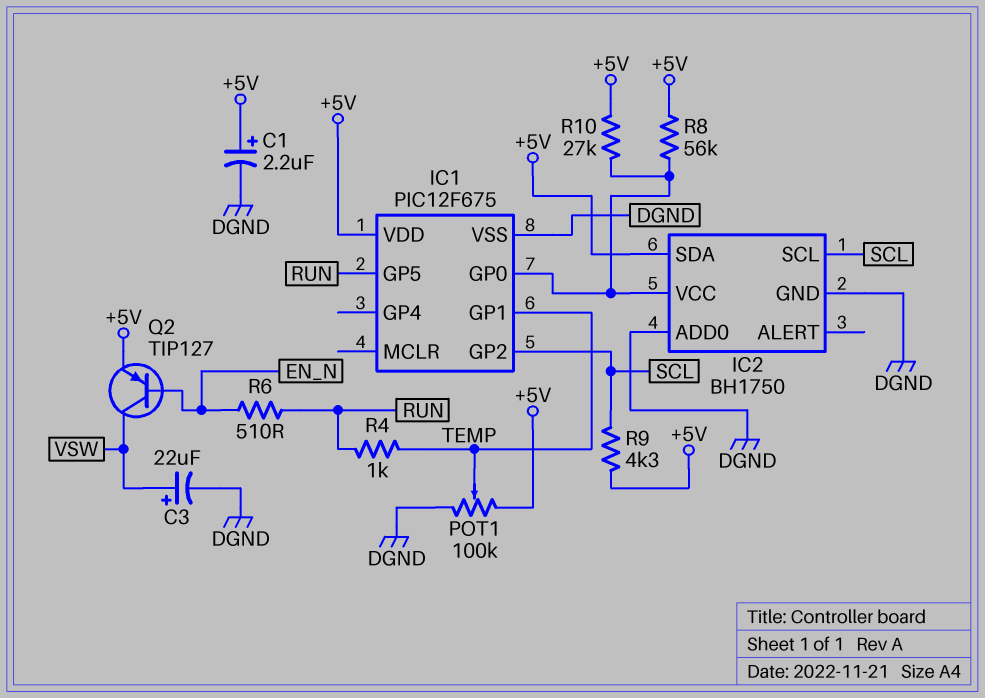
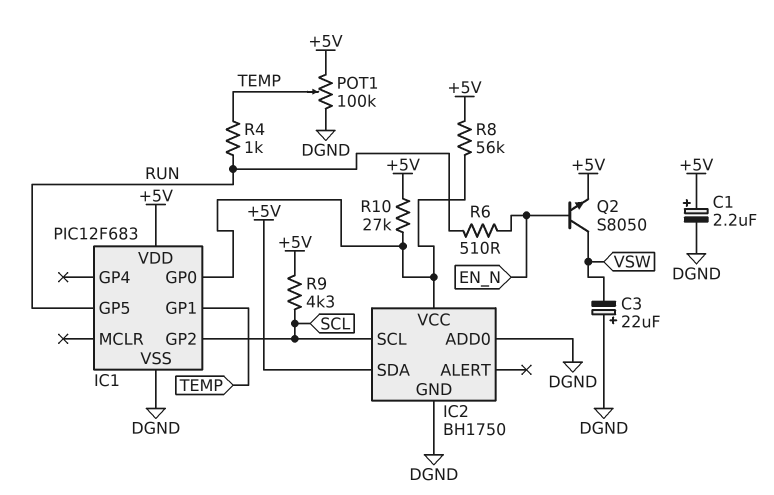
C3: 22uF (plus VSW, minus DGND) -> 22uF (plus DGND, minus VSW)
IC1: PIC12F675 -> PIC12F683
Q2: PNP TIP127 (B EN_N, C VSW, E +5V) -> NPN S8050 (B EN_N, C VSW, E +5V)

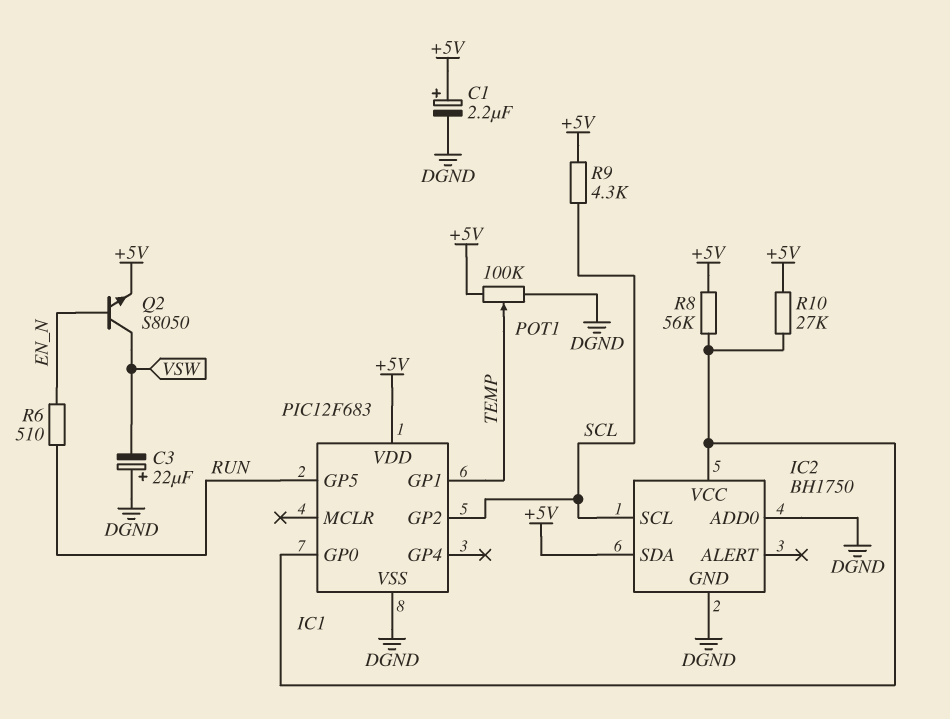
R4: 1k (RUN, TEMP) -> none

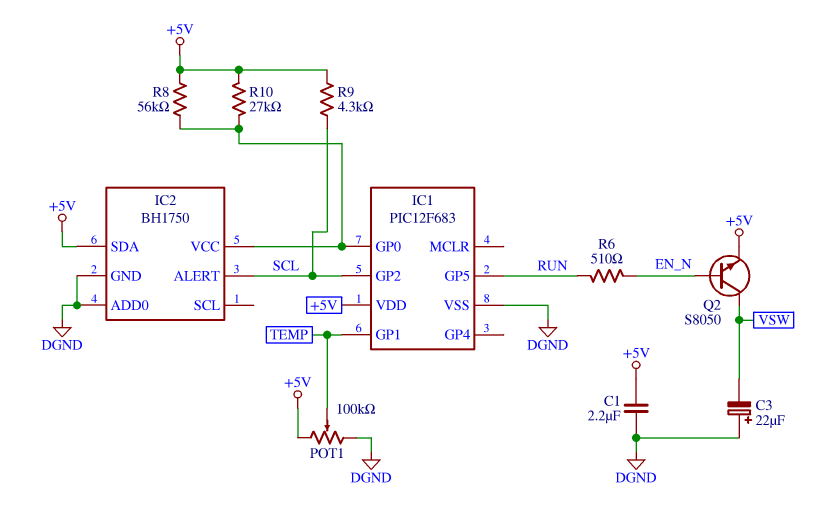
C1: 2.2uF (plus +5V, minus DGND) -> 2.2uF (+5V, DGND)
IC2 pin ALERT: none -> SCL
IC2 pin SCL: SCL -> none

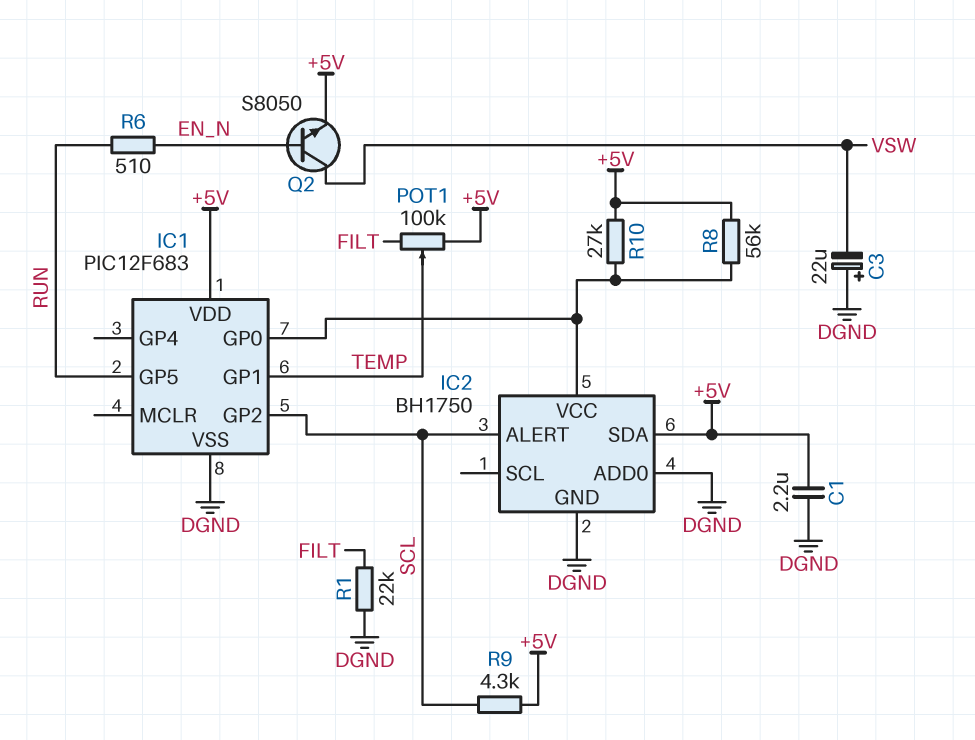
POT1: 100k (+5V, DGND, wiper TEMP) -> 100k (+5V, FILT, wiper TEMP)
R1: none -> 22k (DGND, FILT)

